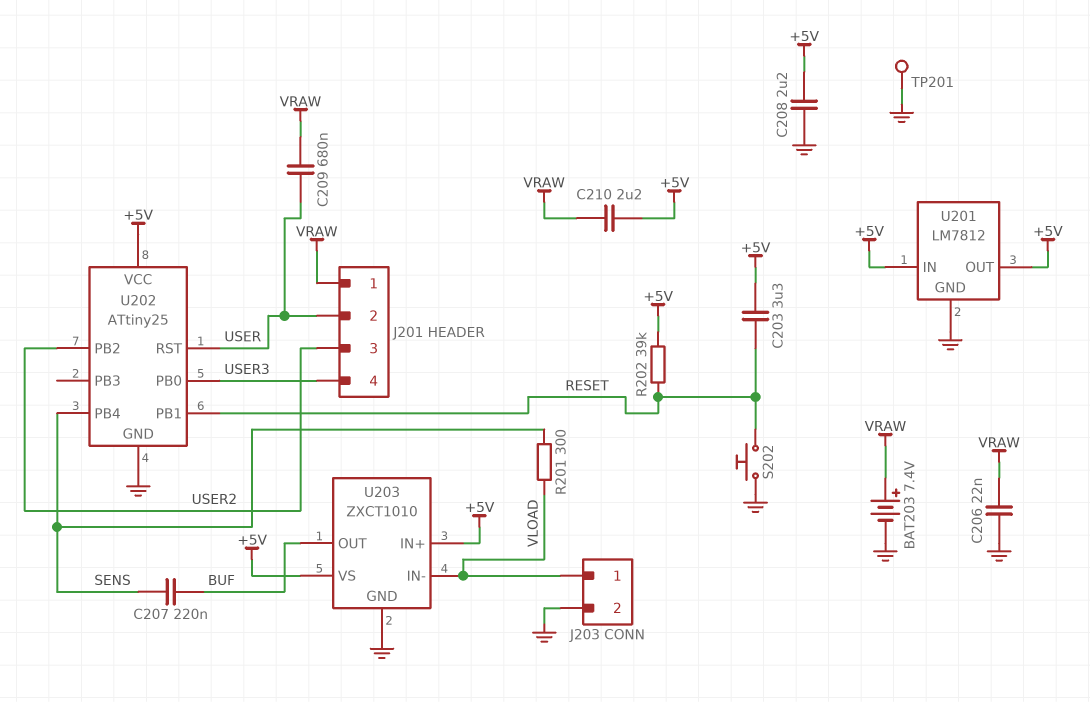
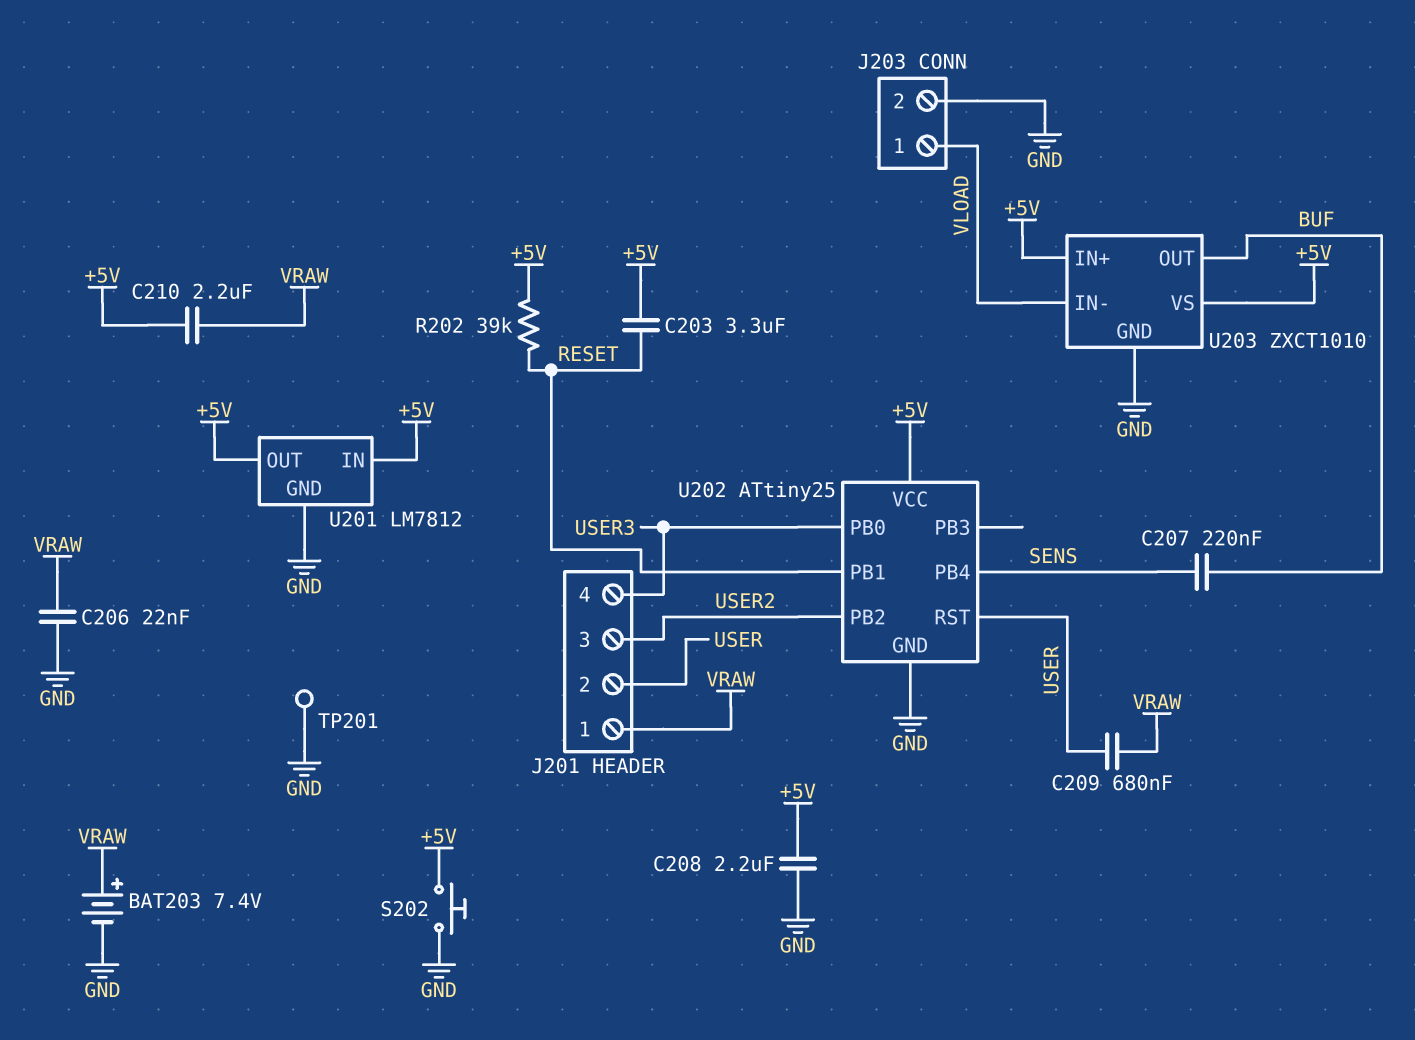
R201: 300 (SENS, VLOAD) -> none
S202: button (GND, RESET) -> button (+5V, GND)

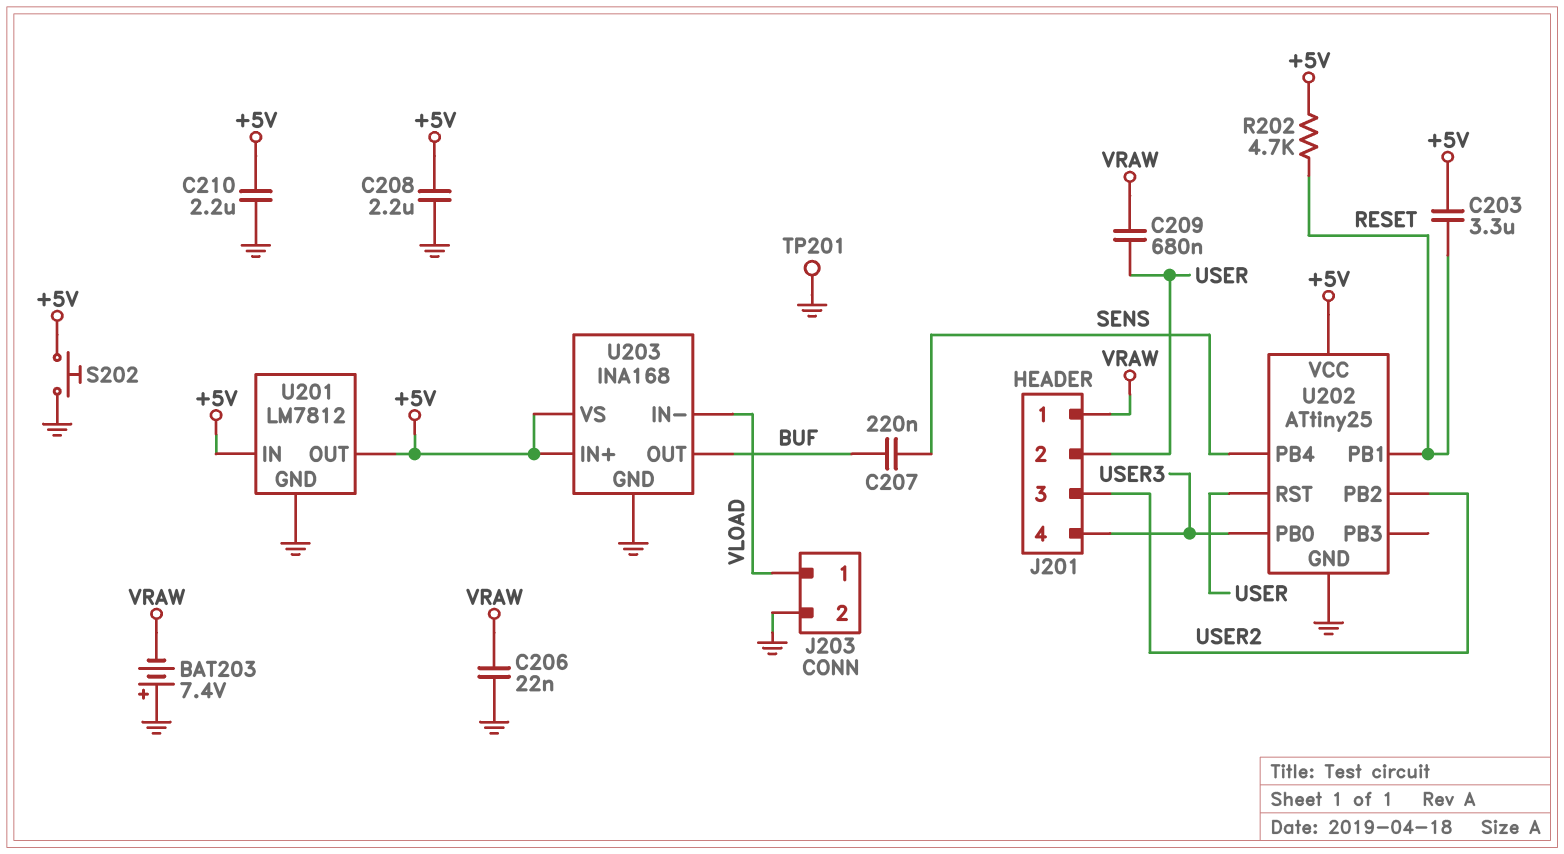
BAT203: 7.4V (plus VRAW, minus GND) -> 7.4V (plus GND, minus VRAW)
C210: 2.2uF (+5V, VRAW) -> 2.2uF (+5V, GND)
R202: 39k (+5V, RESET) -> 4.7k (+5V, RESET)
U203: ZXCT1010 -> INA168

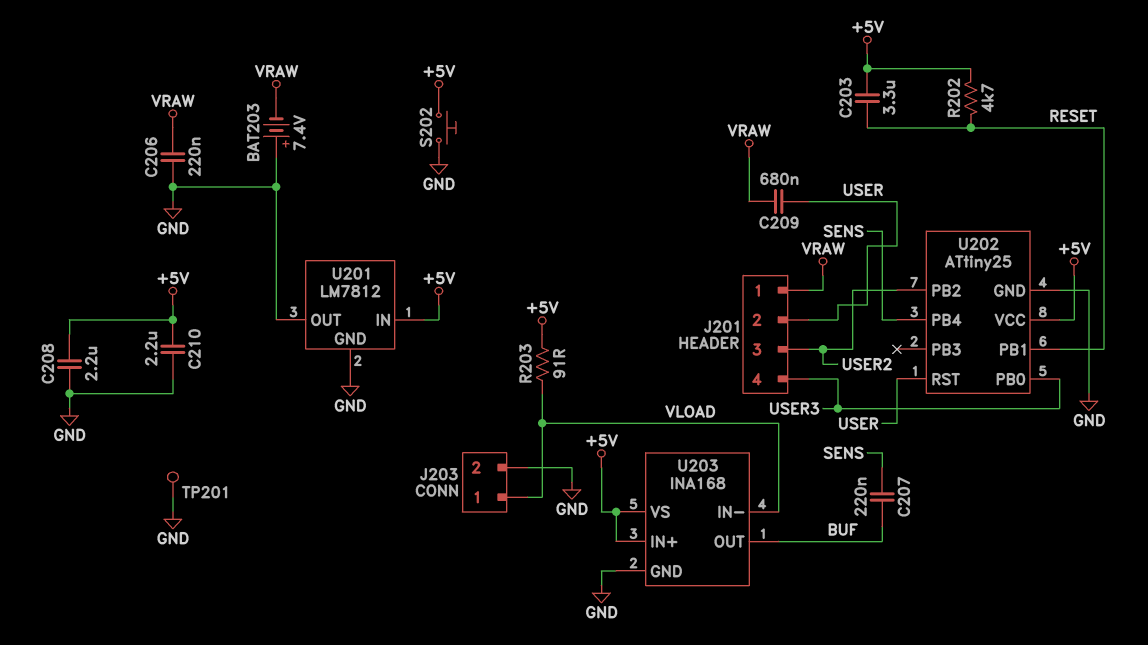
C206: 22nF (GND, VRAW) -> 220nF (GND, VRAW)
R203: none -> 91 (+5V, VLOAD)
U201 pin OUT: +5V -> GND

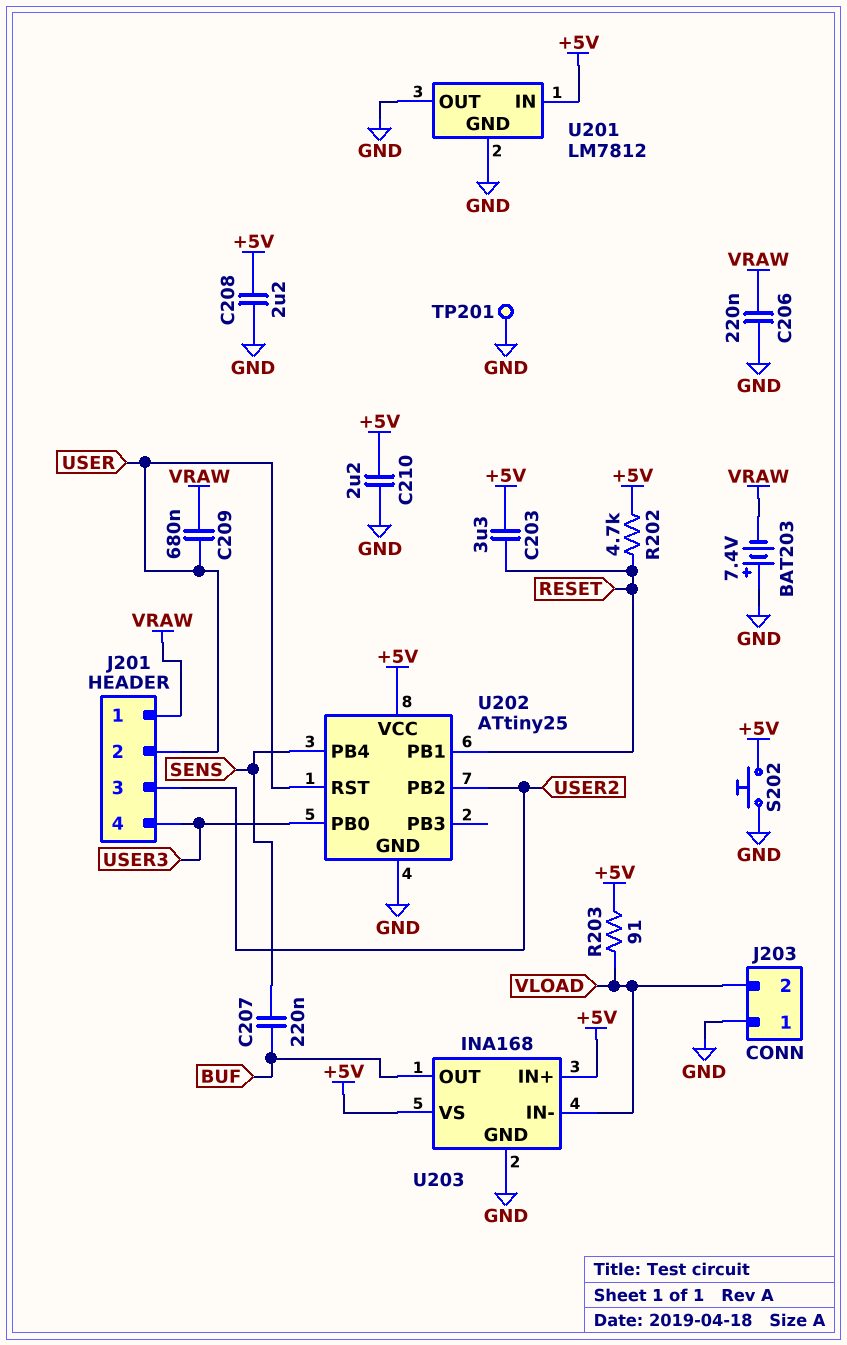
J203 pin 1: VLOAD -> GND
J203 pin 2: GND -> VLOAD

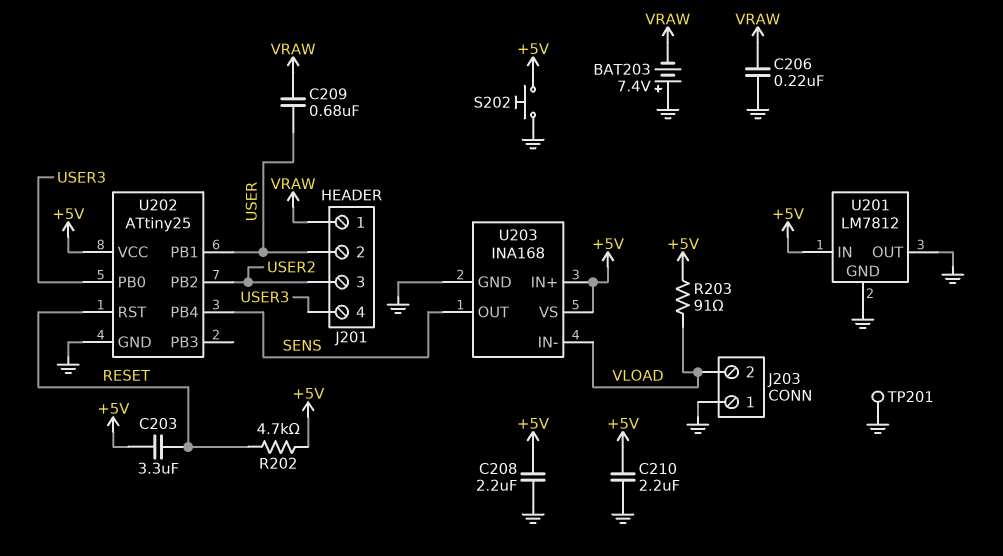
C207: 220nF (BUF, SENS) -> none
U202 pin PB1: RESET -> USER
U202 pin RST: USER -> RESET
U203 pin OUT: BUF -> SENS

